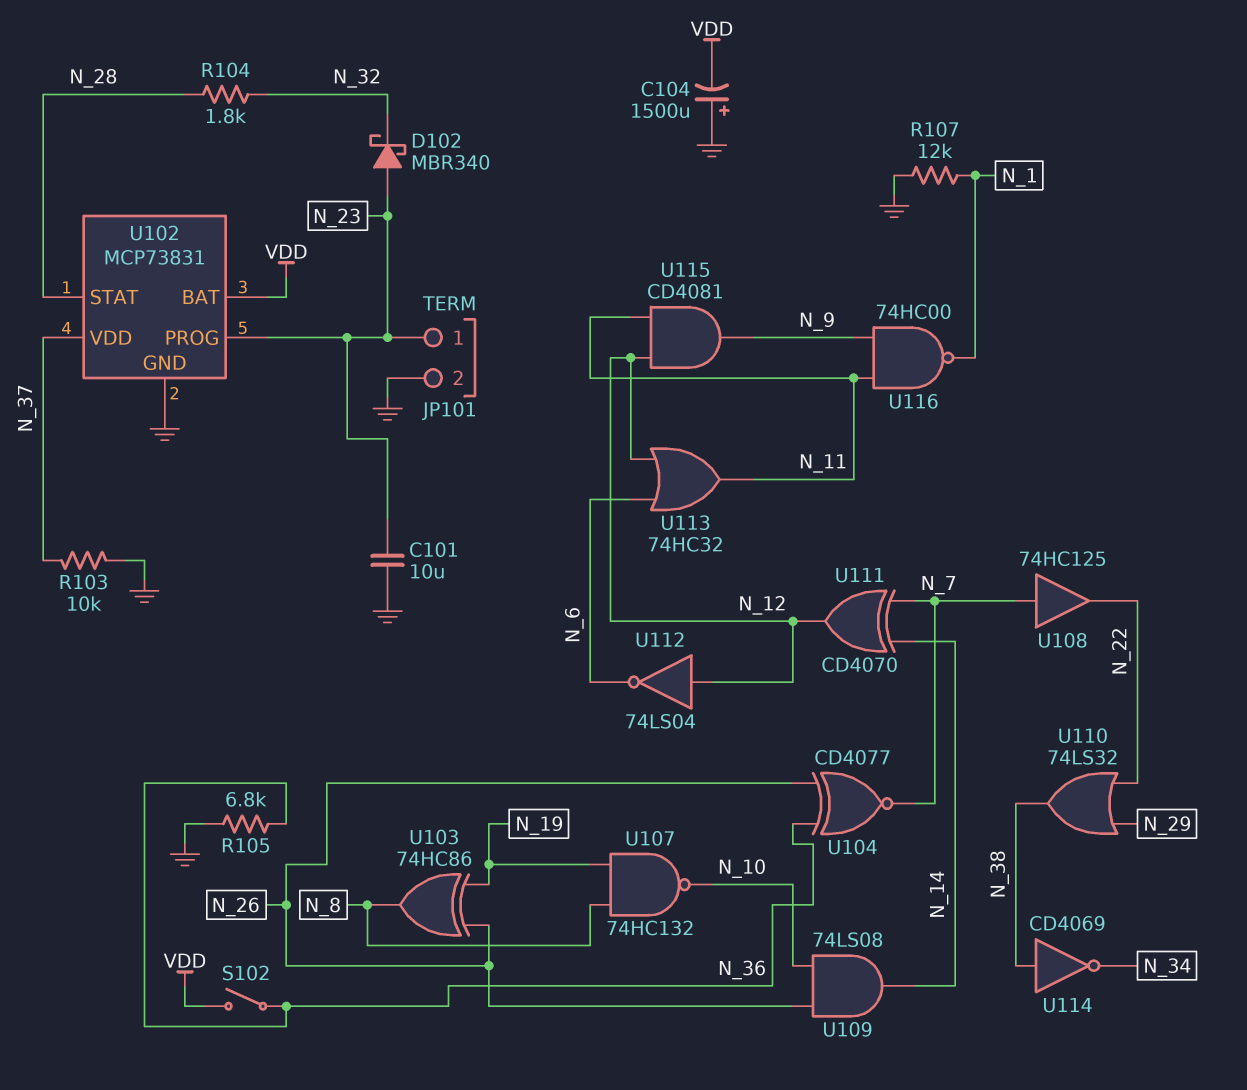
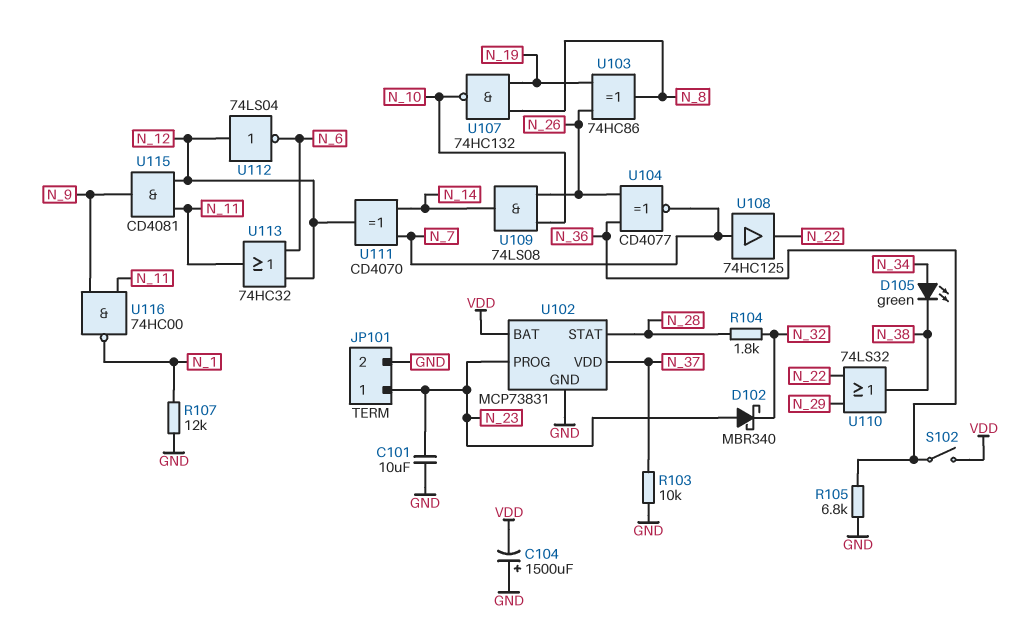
D105: none -> LED green (A N_34, K N_38)
U114: NOT CD4069 (in N_38, out N_34) -> none

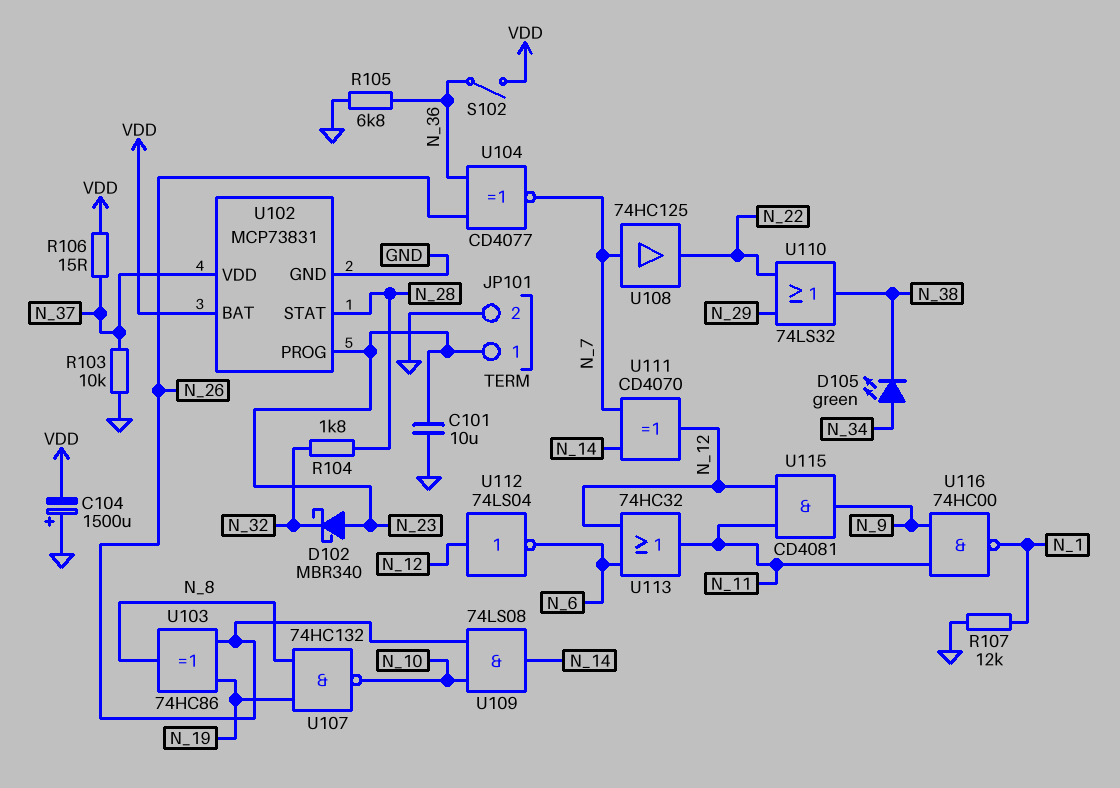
R106: none -> 15 (N_37, VDD)

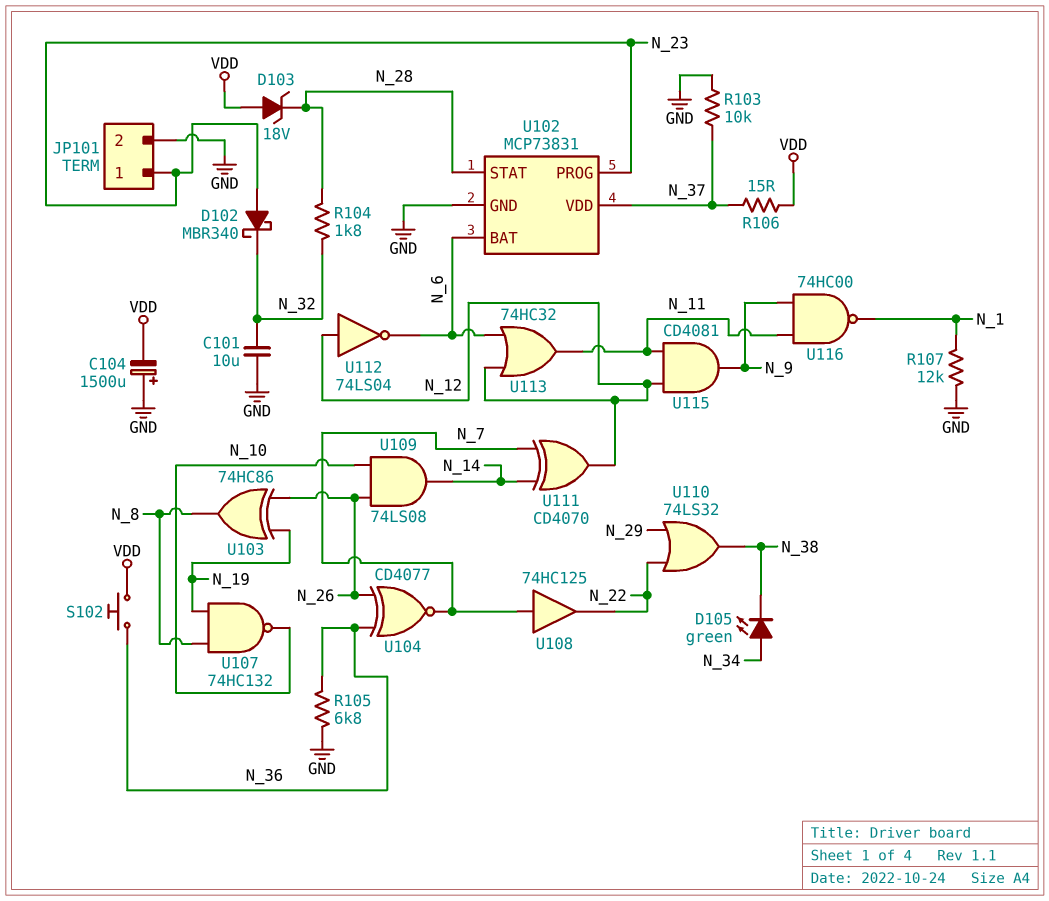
C101: 10uF (GND, N_23) -> 10uF (GND, N_32)
D103: none -> zener 18V (A VDD, K N_28)
S102: switch (N_36, VDD) -> button (N_36, VDD)
U102 pin BAT: VDD -> N_6

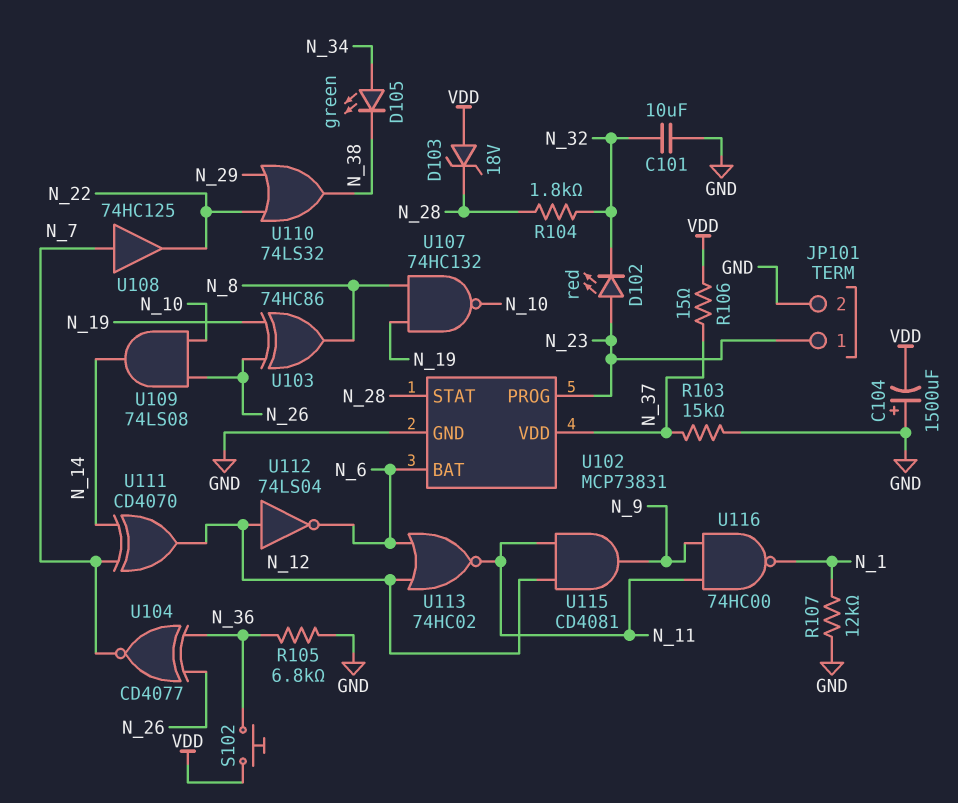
D102: schottky MBR340 (A N_23, K N_32) -> LED red (A N_23, K N_32)
R103: 10k (GND, N_37) -> 15k (GND, N_37)
U113: OR 74HC32 (in N_6, in N_12, out N_11) -> NOR 74HC02 (in N_6, in N_12, out N_11)

